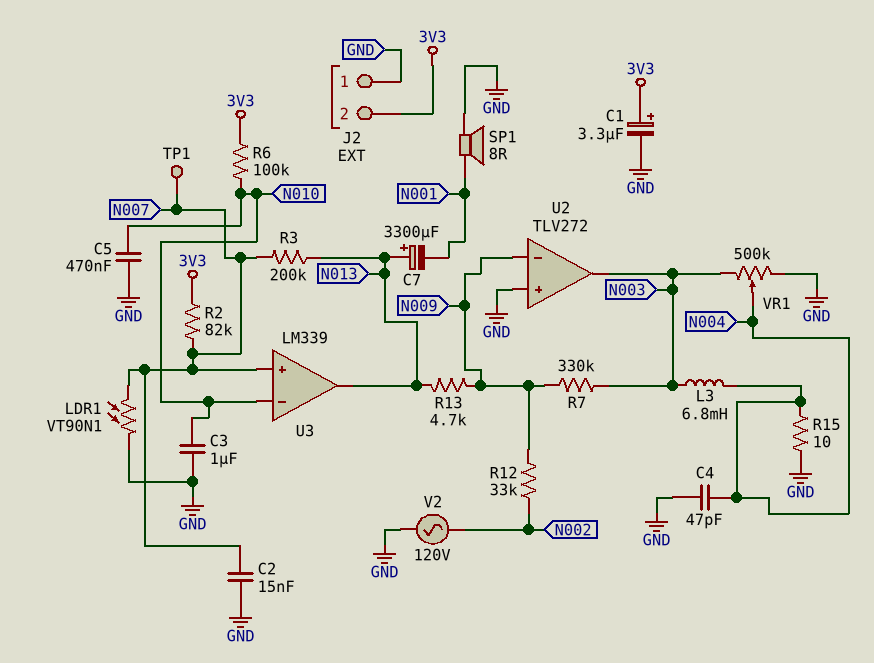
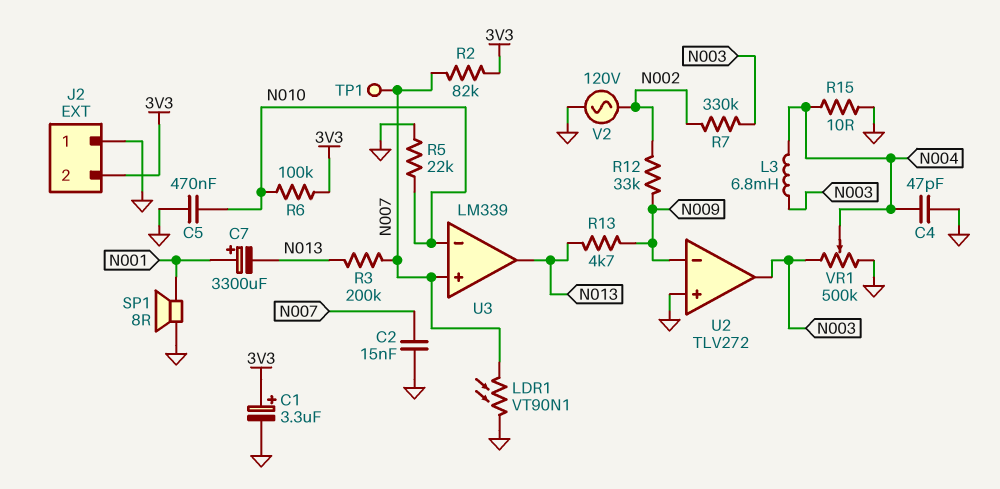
C3: 1uF (GND, N010) -> none
C7: 3300uF (plus N013, minus N001) -> 3300uF (plus N001, minus N013)
R5: none -> 22k (GND, N010)
R7: 330k (N003, N009) -> 330k (N002, N003)

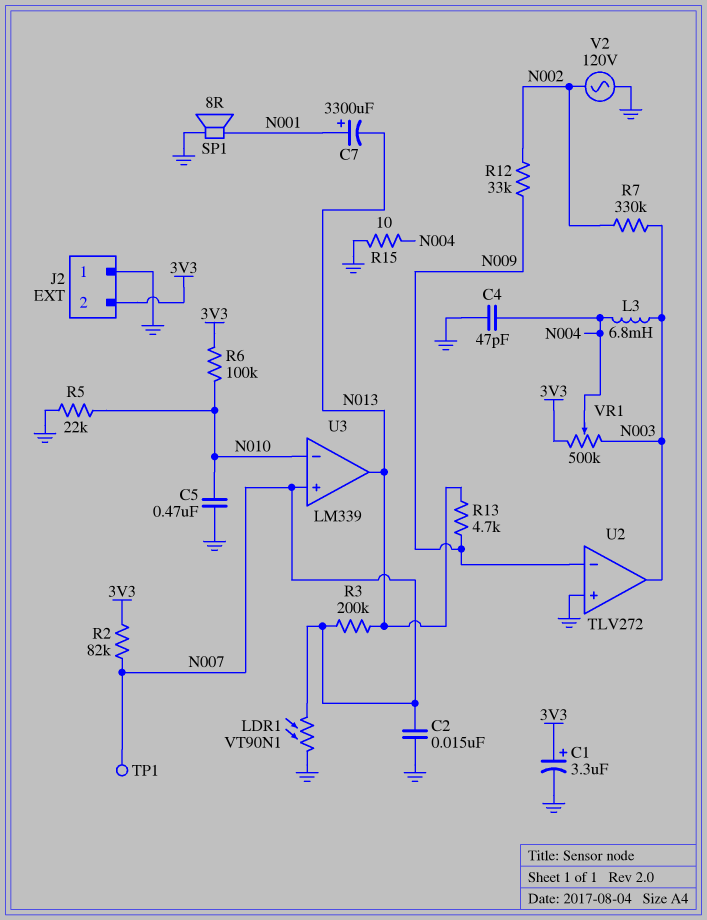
VR1: 500k (GND, N003, wiper N004) -> 500k (3V3, N003, wiper N004)

